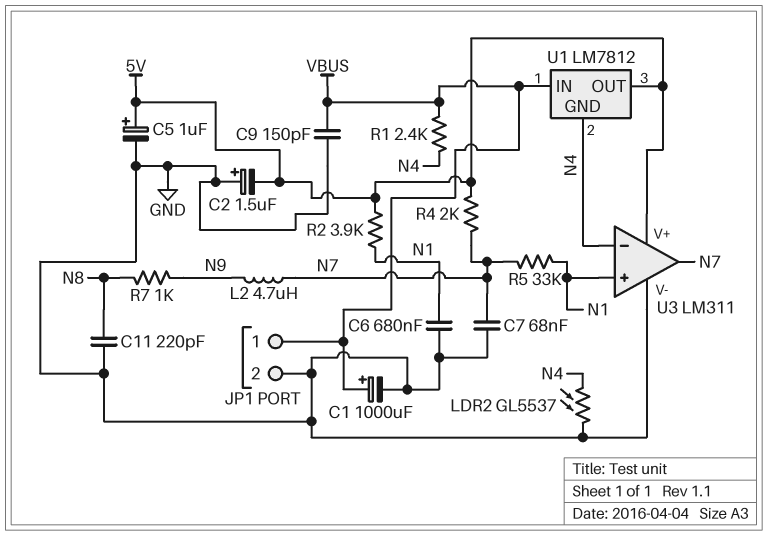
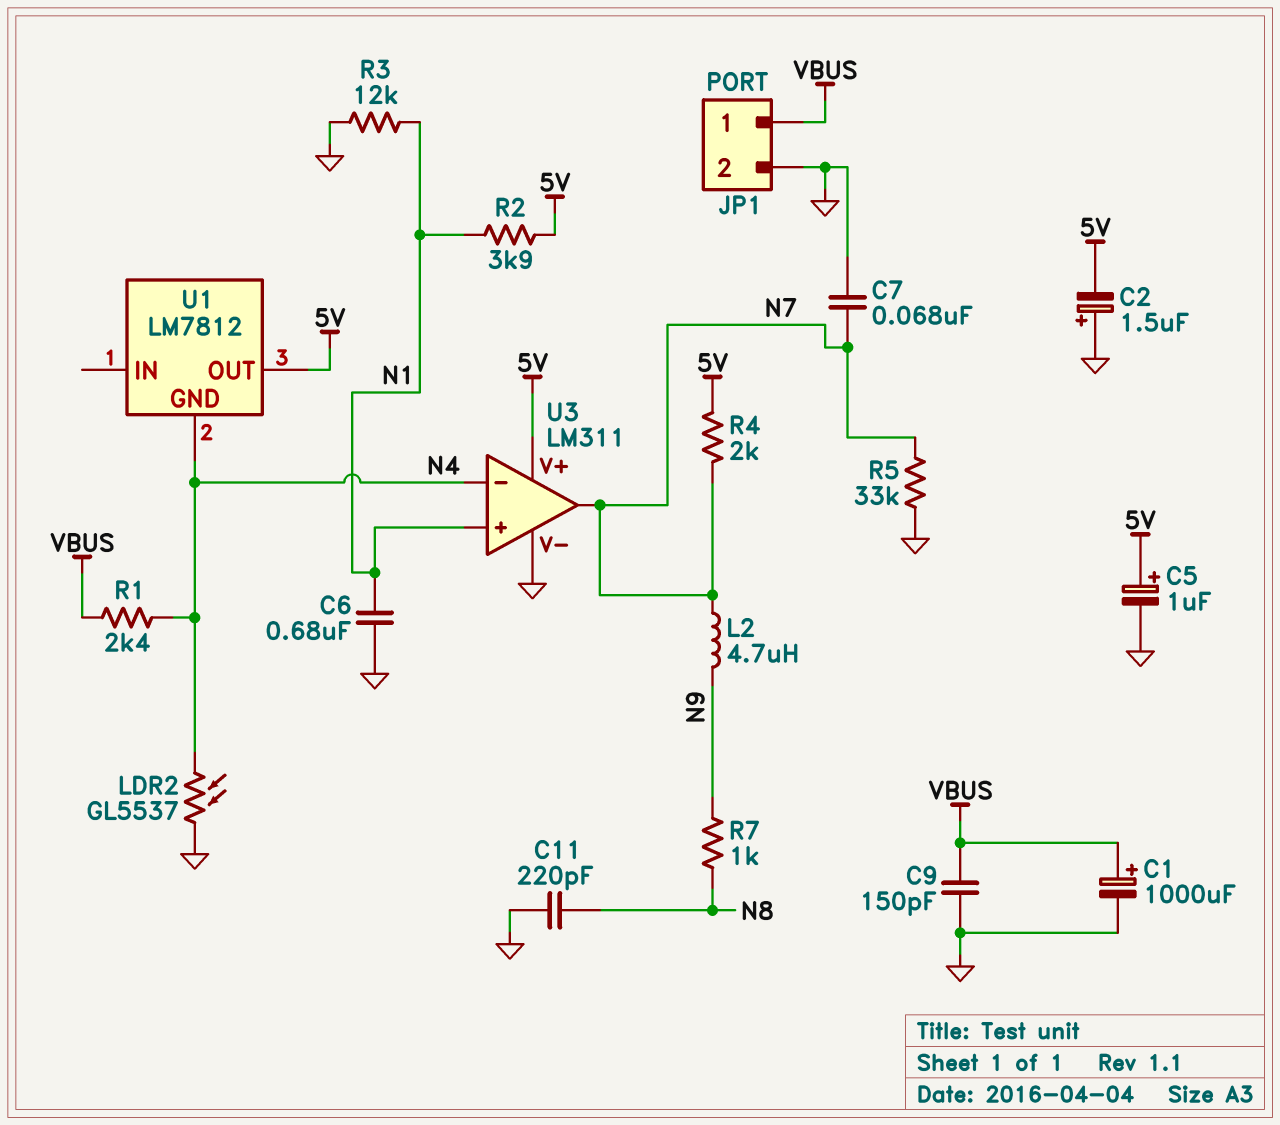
R3: none -> 12k (GND, N1)
R5: 33k (N1, N7) -> 33k (GND, N7)
U1 pin IN: VBUS -> none

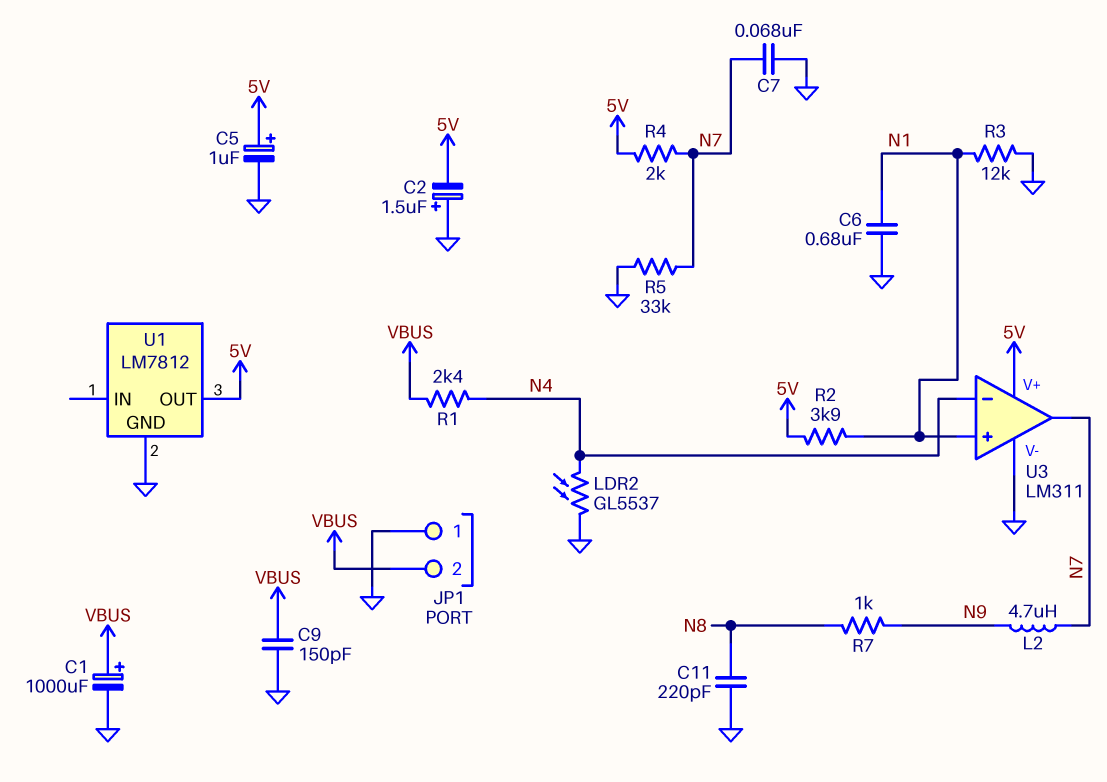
JP1 pin 1: VBUS -> GND
JP1 pin 2: GND -> VBUS
U1 pin GND: N4 -> GND

